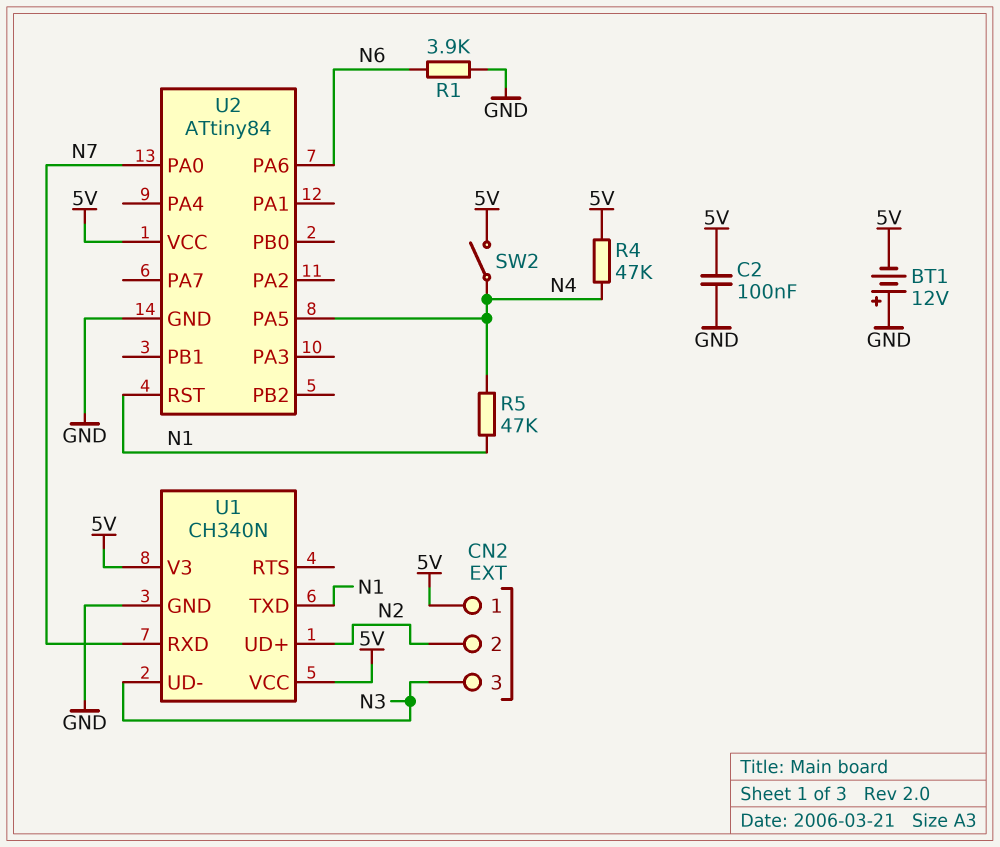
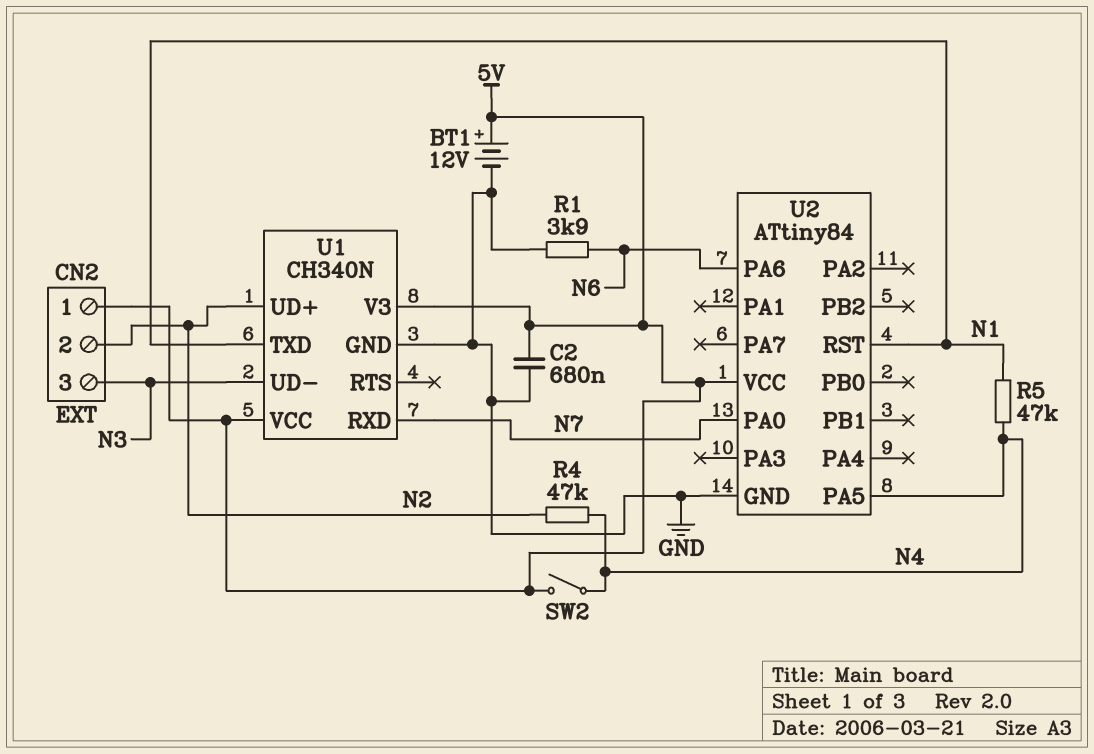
BT1: 12V (plus GND, minus 5V) -> 12V (plus 5V, minus GND)
C2: 100nF (5V, GND) -> 680nF (5V, GND)
R4: 47k (5V, N4) -> 47k (N2, N4)

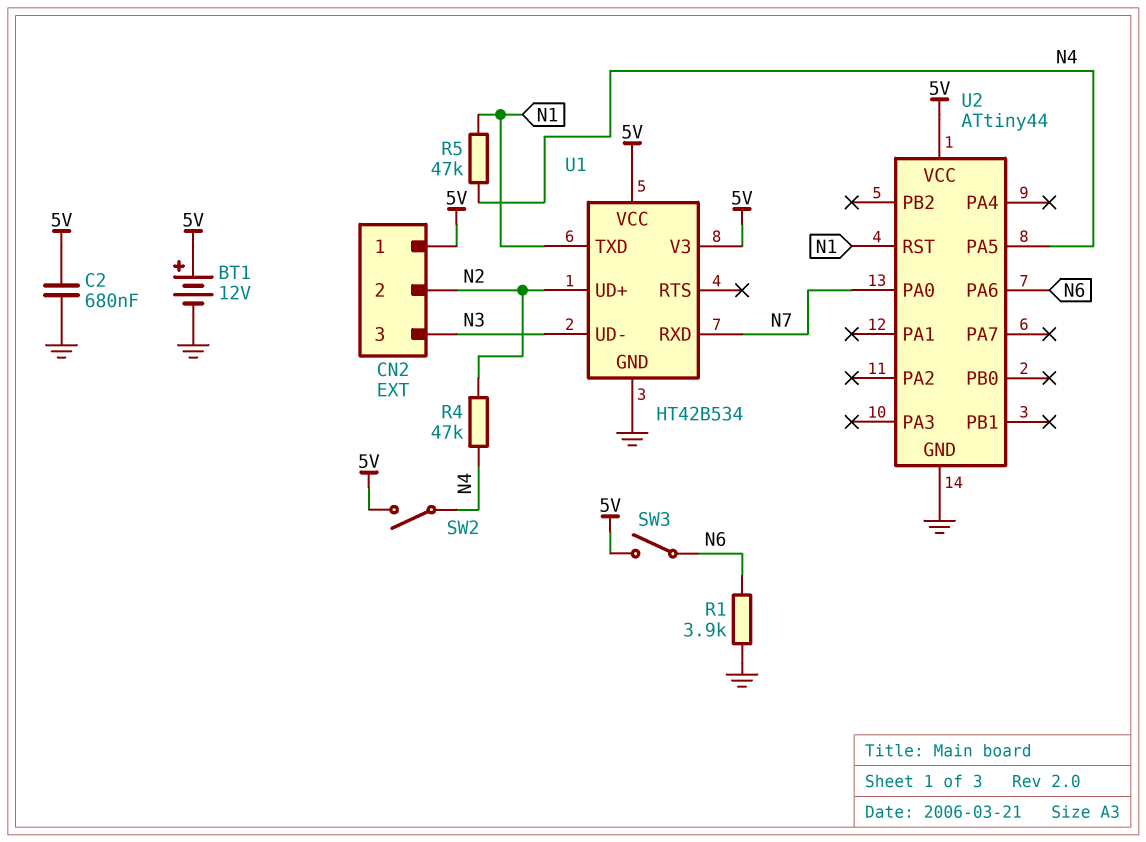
SW3: none -> switch (5V, N6)
U1: CH340N -> HT42B534
U2: ATtiny84 -> ATtiny44

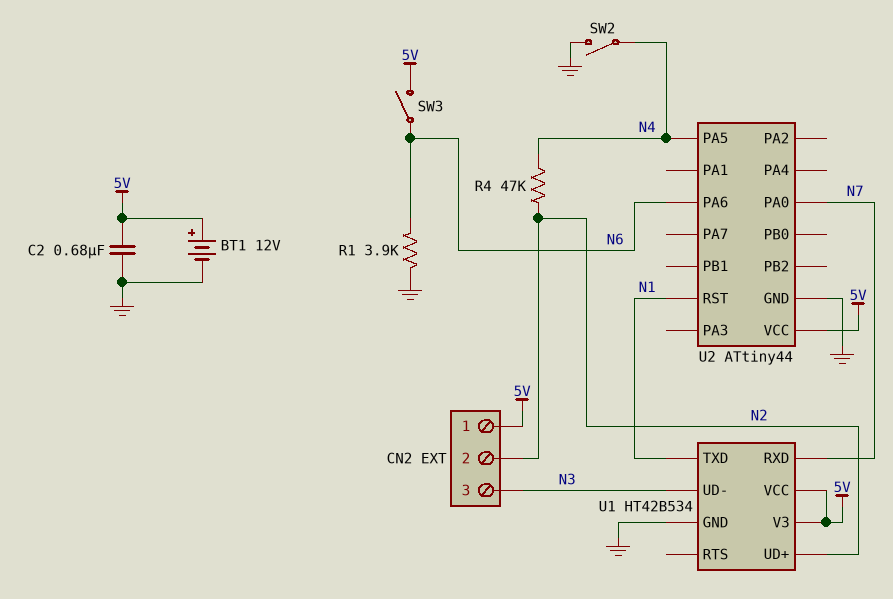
R5: 47k (N1, N4) -> none
SW2: switch (5V, N4) -> switch (GND, N4)

